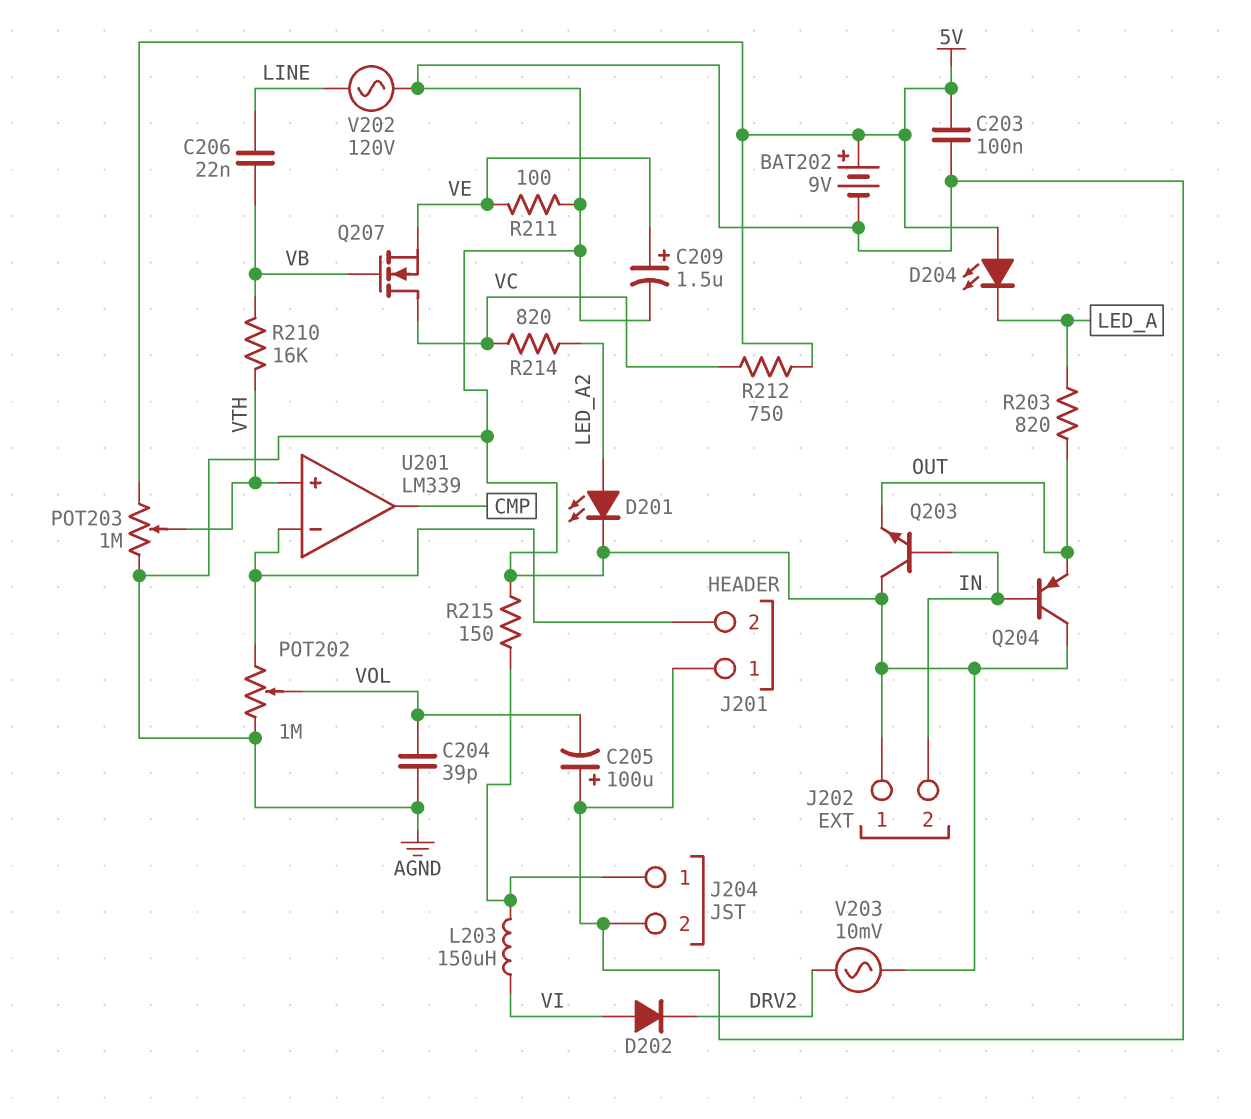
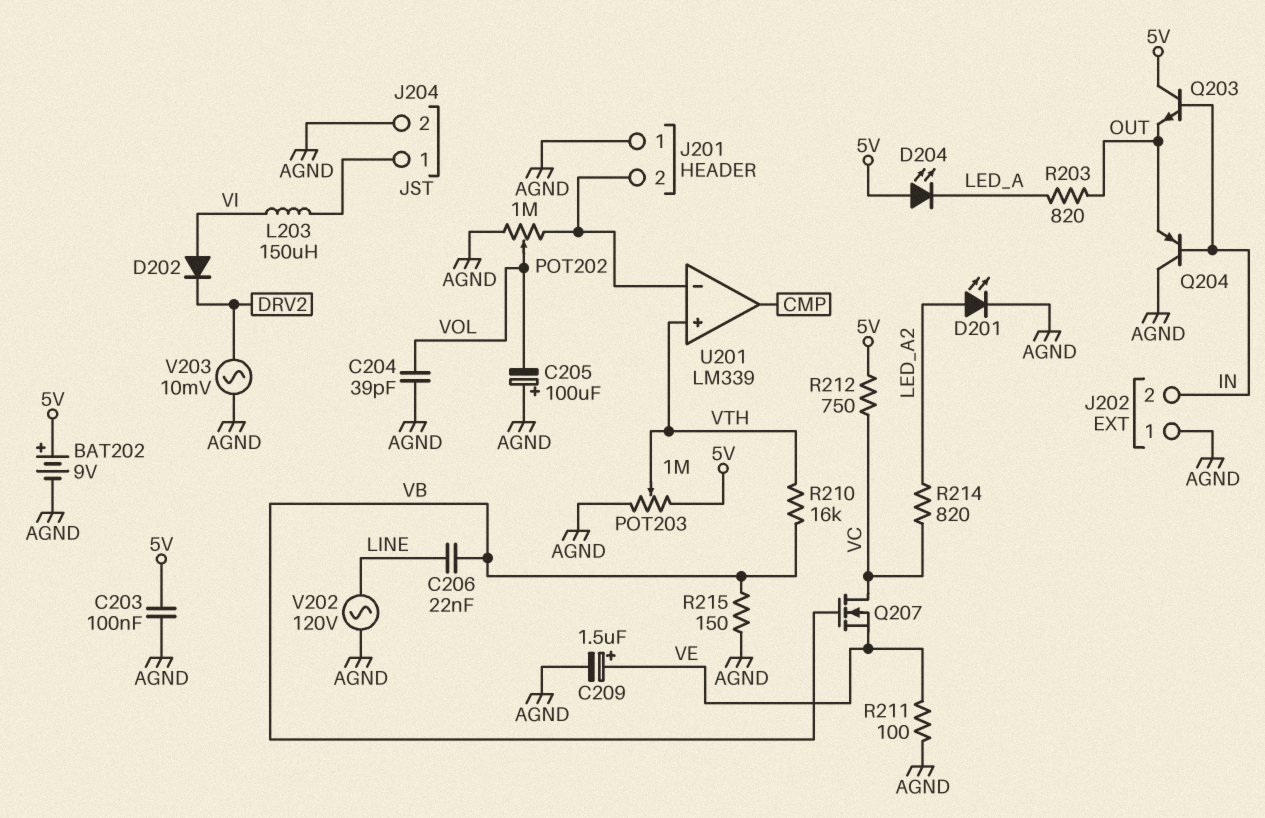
Q203: NPN (B IN, C AGND, E OUT) -> NPN (B IN, C 5V, E OUT)
R215: 150 (AGND, J204/1) -> 150 (AGND, VB)

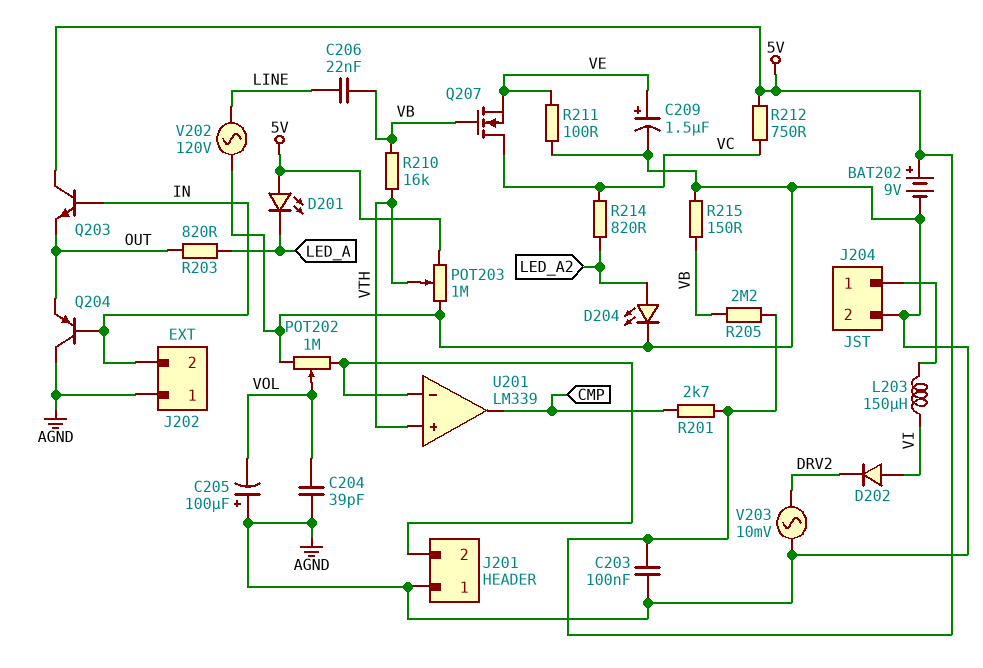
D201: LED (A LED_A2, K AGND) -> LED (A 5V, K LED_A)
D204: LED (A 5V, K LED_A) -> LED (A LED_A2, K AGND)
R201: none -> 2.7k (5V, CMP)
R205: none -> 2.2M (5V, VB)

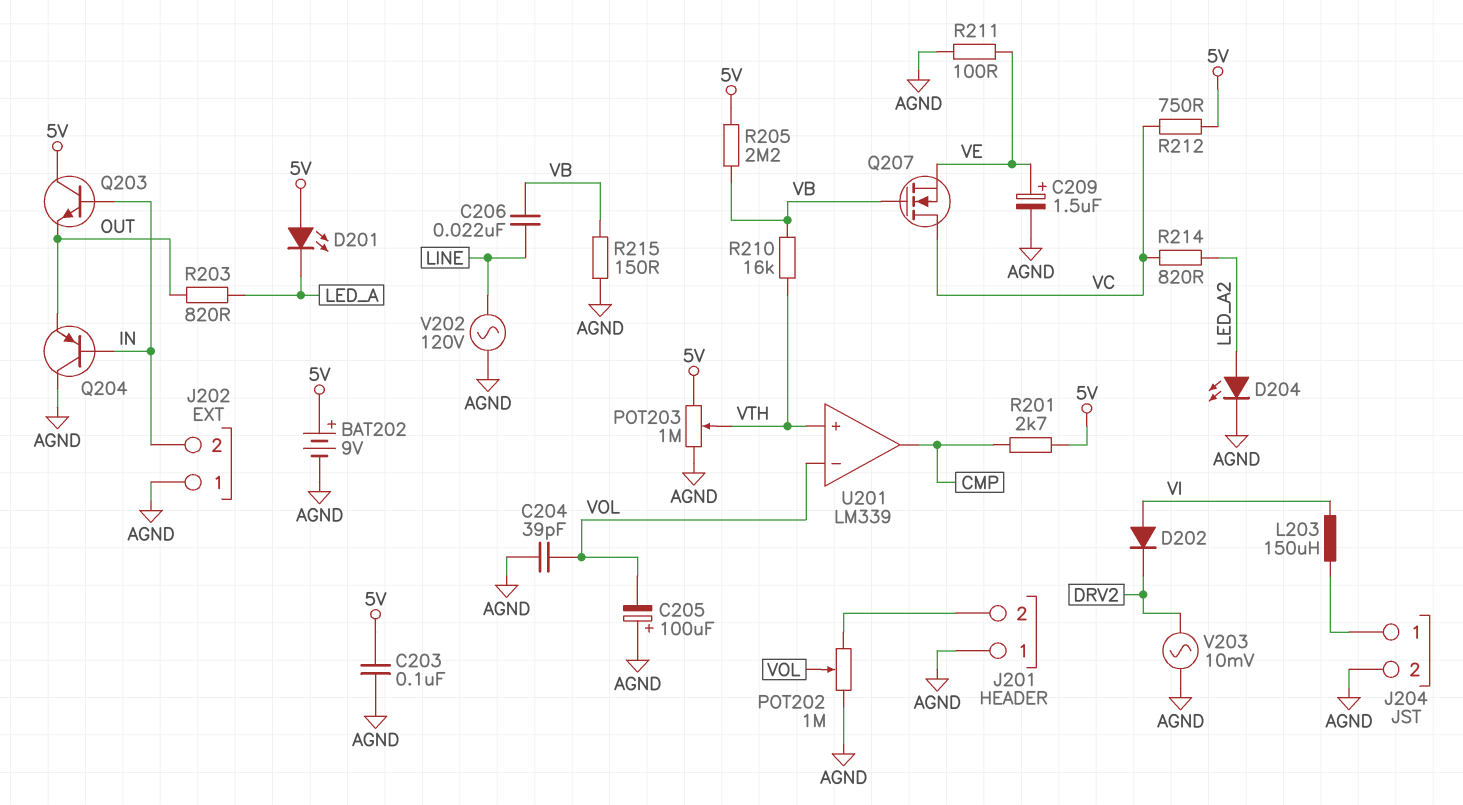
U201 pin in-: J201/2 -> VOL

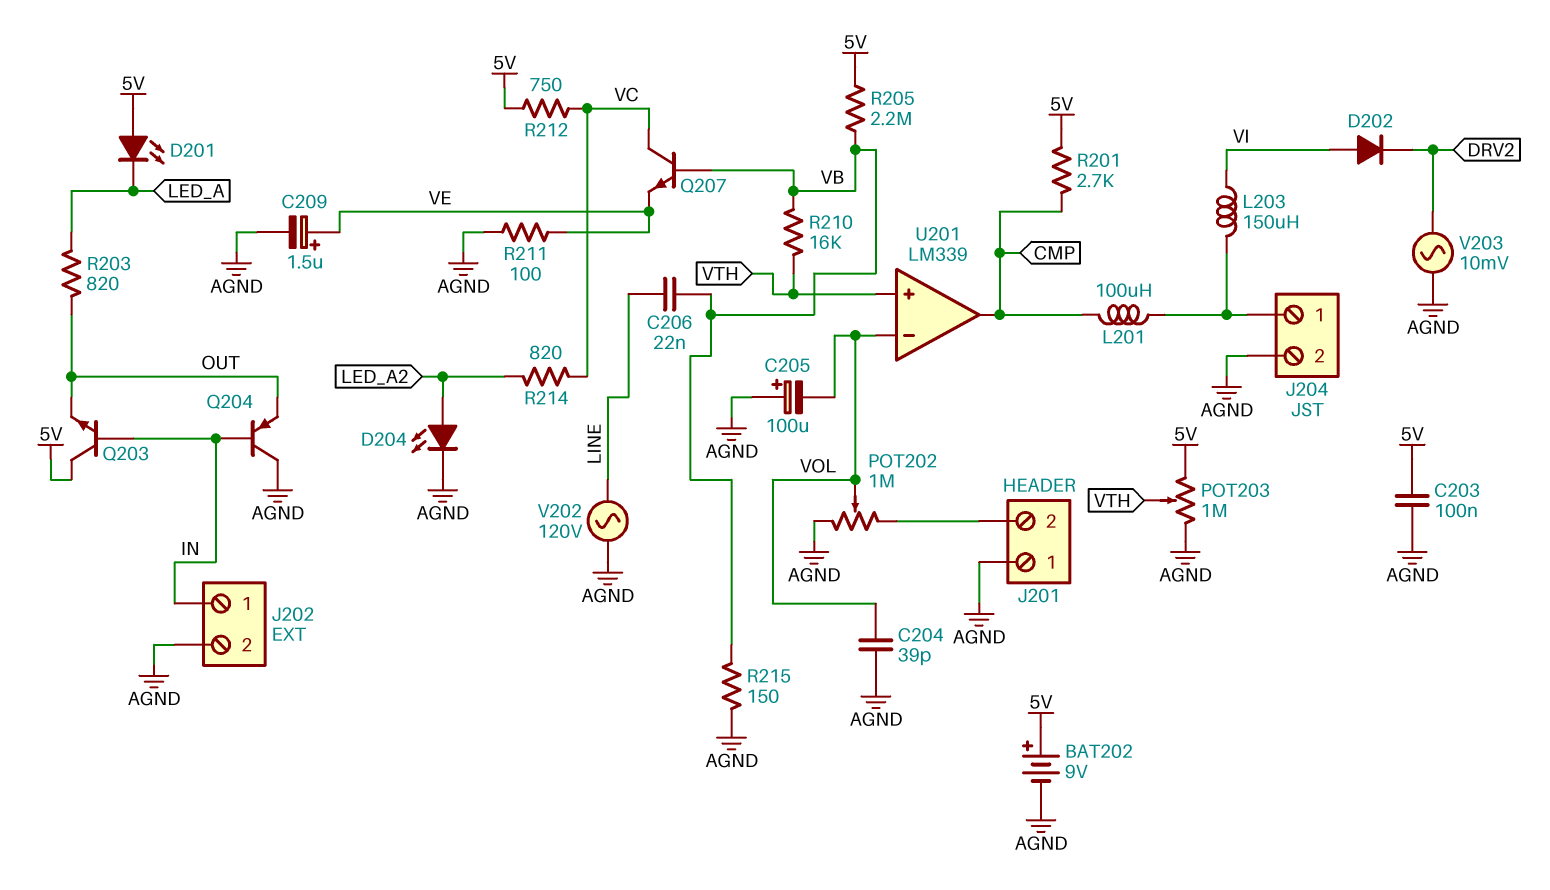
J202 pin 1: AGND -> IN
J202 pin 2: IN -> AGND
L201: none -> 100uH (CMP, J204/1)
Q207: NMOS (G VB, D VC, S VE) -> NPN (B VB, C VC, E VE)

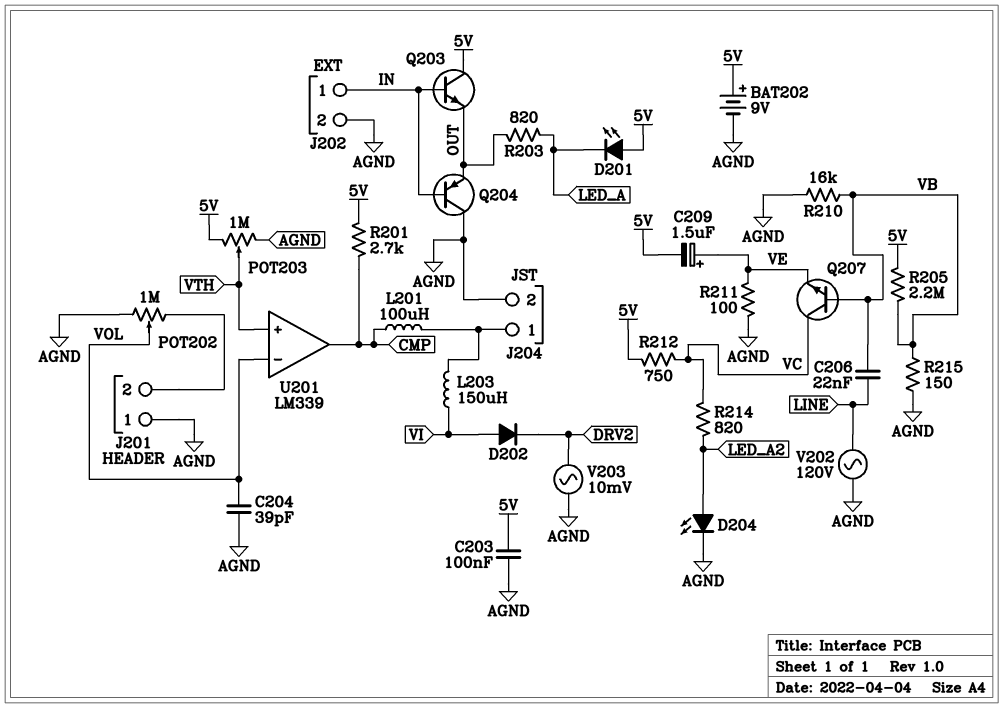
C205: 100uF (plus AGND, minus VOL) -> none
C209: 1.5uF (plus VE, minus AGND) -> 1.5uF (plus VE, minus 5V)
R210: 16k (VB, VTH) -> 16k (AGND, VB)

